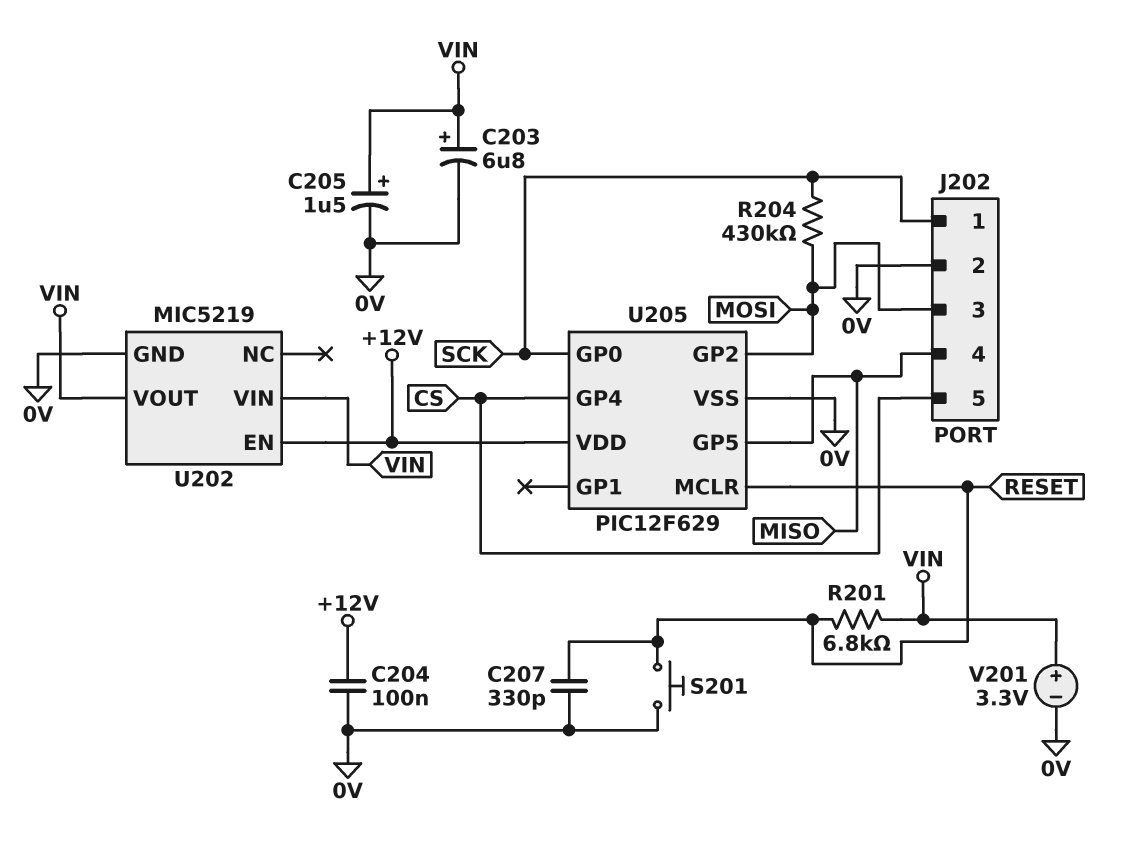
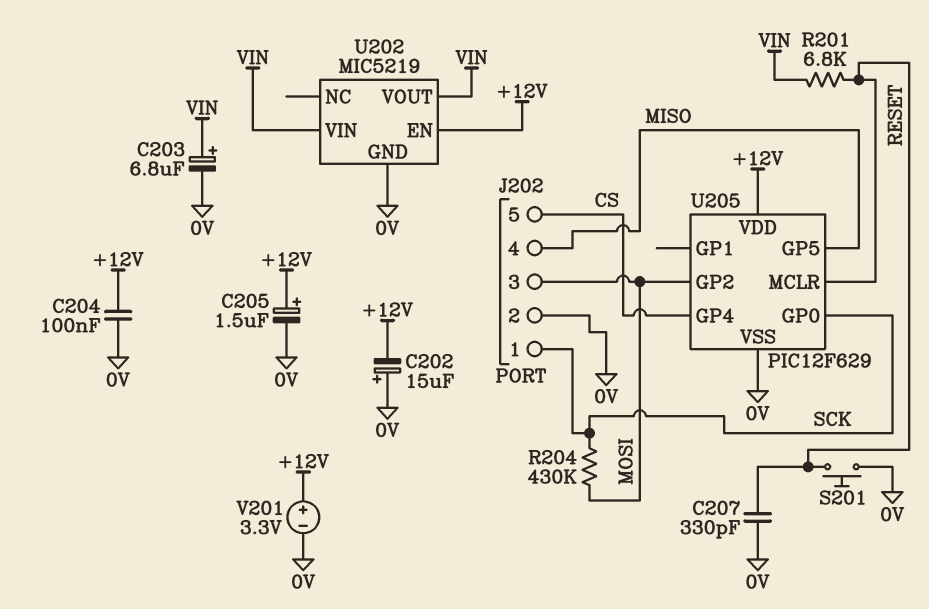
C202: none -> 15uF (plus 0V, minus +12V)
C205: 1.5uF (plus VIN, minus 0V) -> 1.5uF (plus +12V, minus 0V)
V201: 3.3V (plus VIN, minus 0V) -> 3.3V (plus +12V, minus 0V)

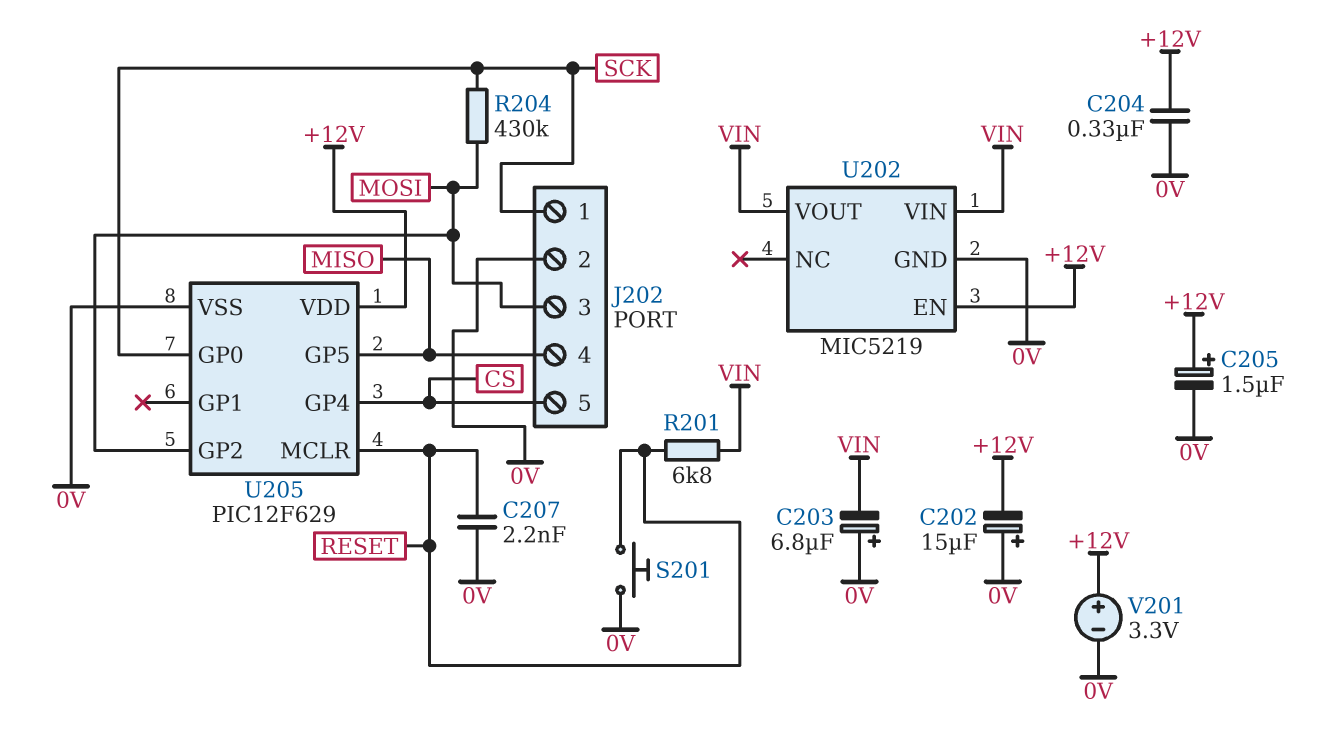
C203: 6.8uF (plus VIN, minus 0V) -> 6.8uF (plus 0V, minus VIN)
C204: 100nF (+12V, 0V) -> 330nF (+12V, 0V)
C207: 330pF (0V, RESET) -> 2.2nF (0V, RESET)

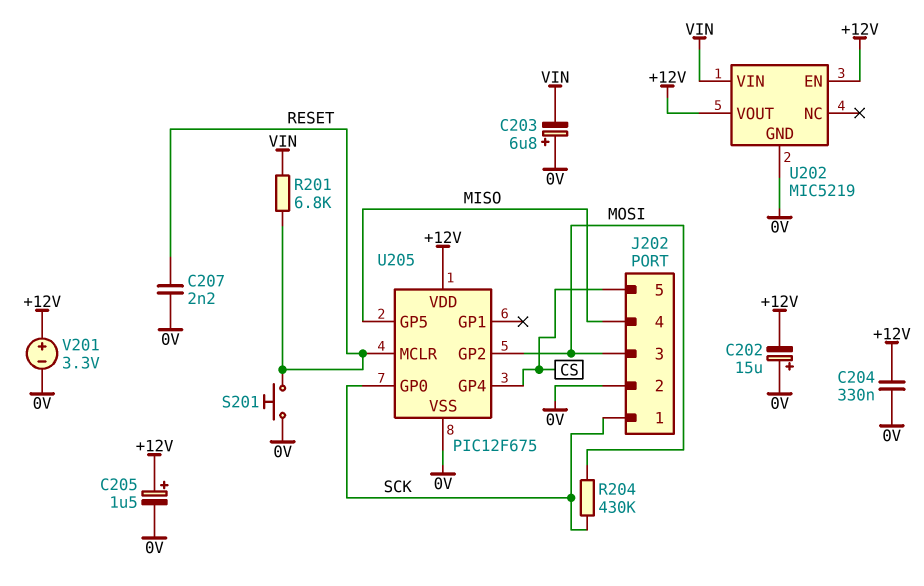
U202 pin VOUT: VIN -> +12V
U205: PIC12F629 -> PIC12F675

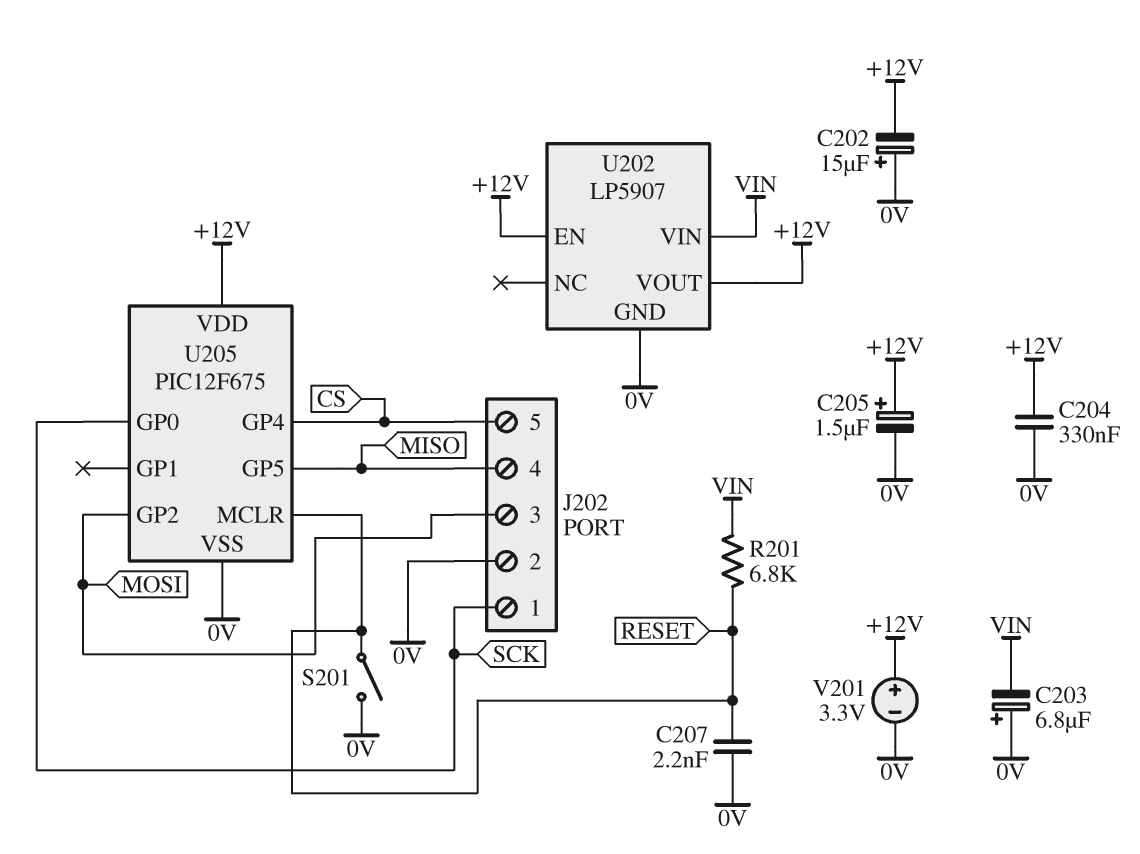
R204: 430k (MOSI, SCK) -> none
S201: button (0V, RESET) -> switch (0V, RESET)
U202: MIC5219 -> LP5907

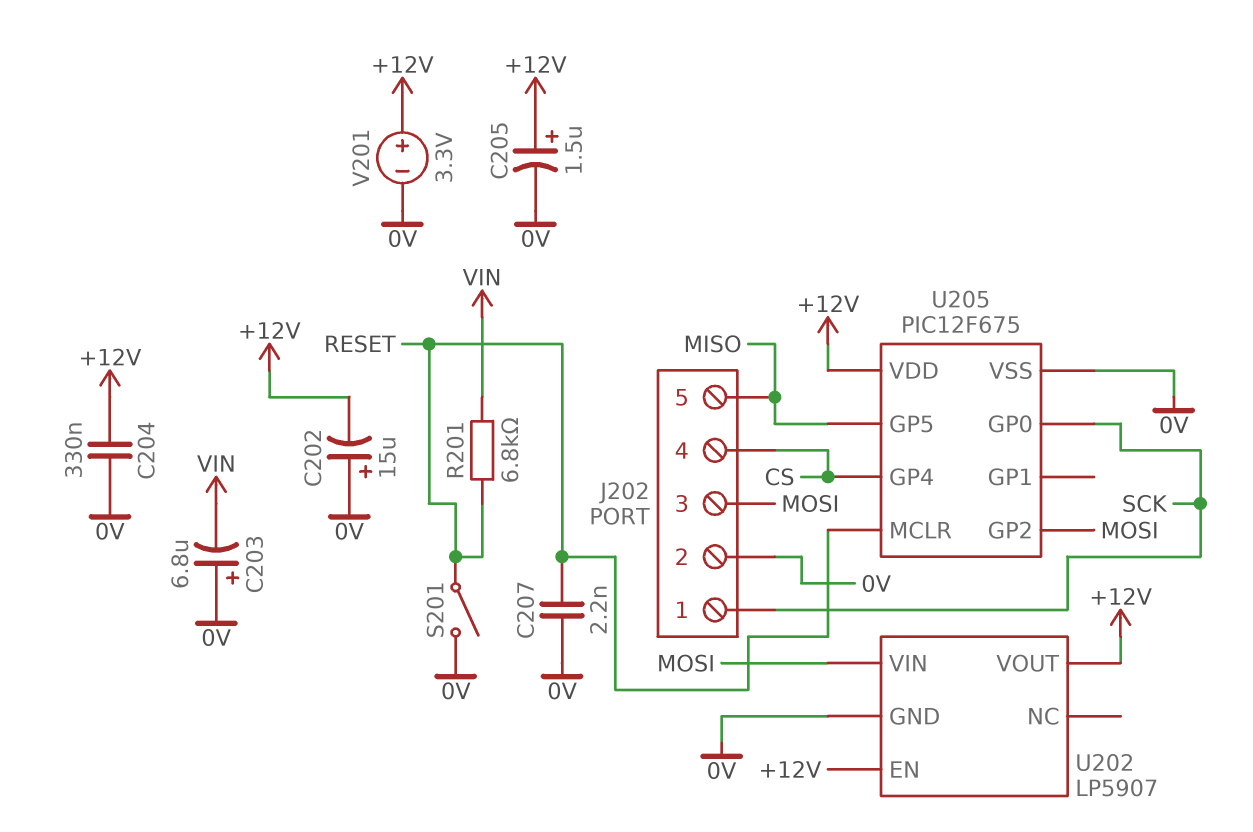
J202 pin 4: MISO -> CS
J202 pin 5: CS -> MISO
U202 pin VIN: VIN -> MOSI

